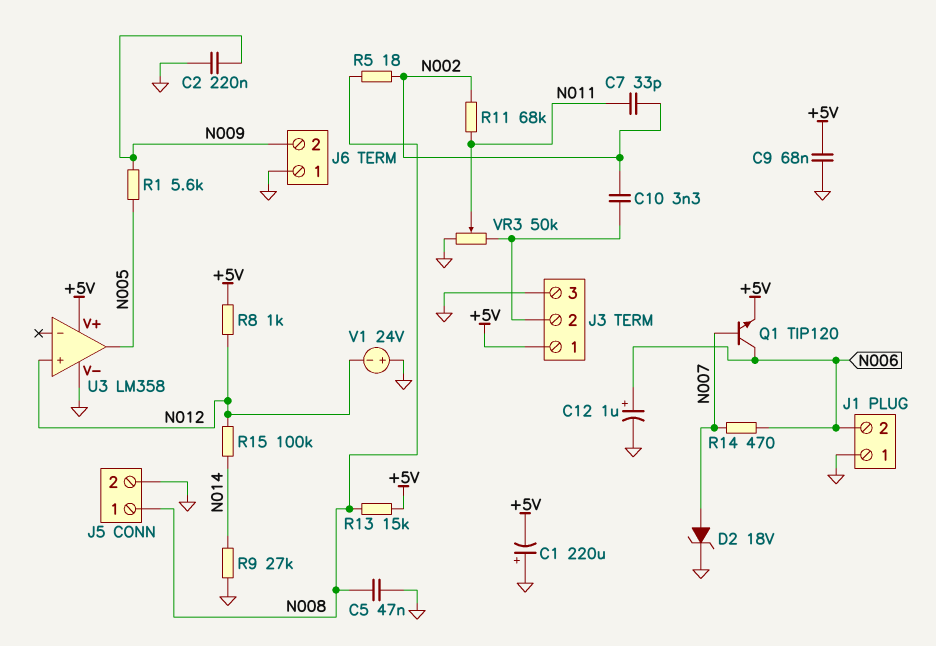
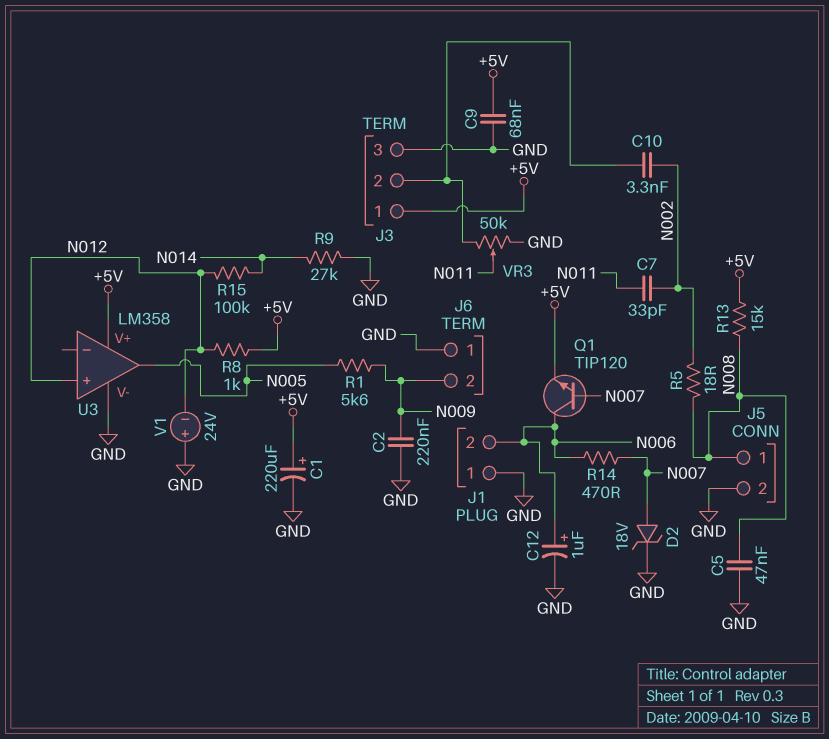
C1: 220uF (plus GND, minus +5V) -> 220uF (plus +5V, minus GND)
R11: 68k (N002, N011) -> none

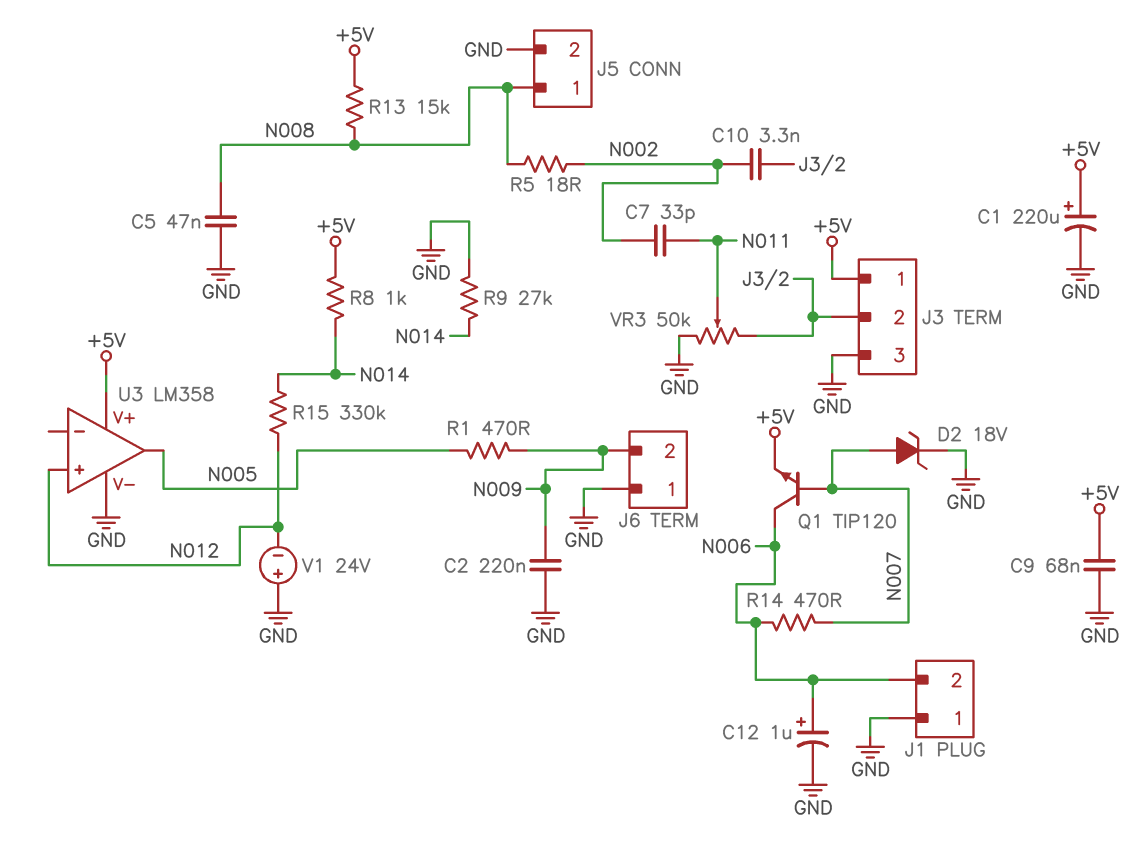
R1: 5.6k (N005, N009) -> 470 (N005, N009)
R8: 1k (+5V, N012) -> 1k (+5V, N014)
R15: 100k (N012, N014) -> 330k (N012, N014)

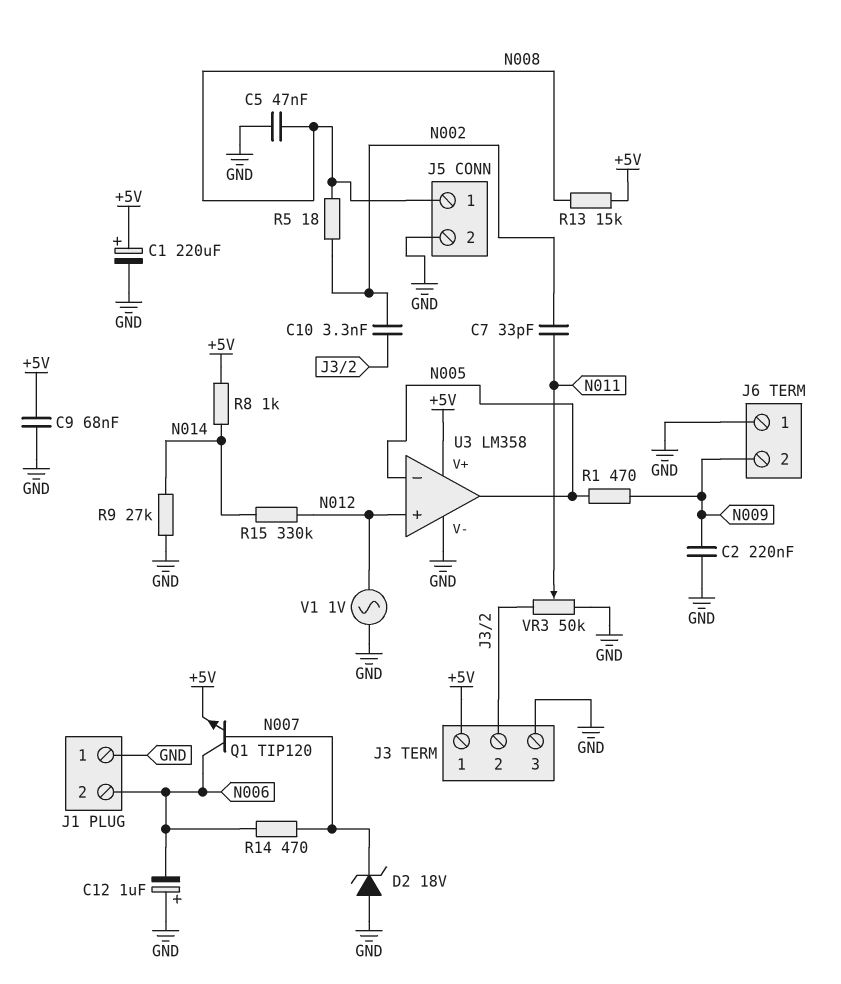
C12: 1uF (plus N006, minus GND) -> 1uF (plus GND, minus N006)
D2: zener 18V (A N007, K GND) -> zener 18V (A GND, K N007)
U3 pin in-: none -> N005
V1: 24V (plus GND, minus N012) -> AC 1V (GND, N012)

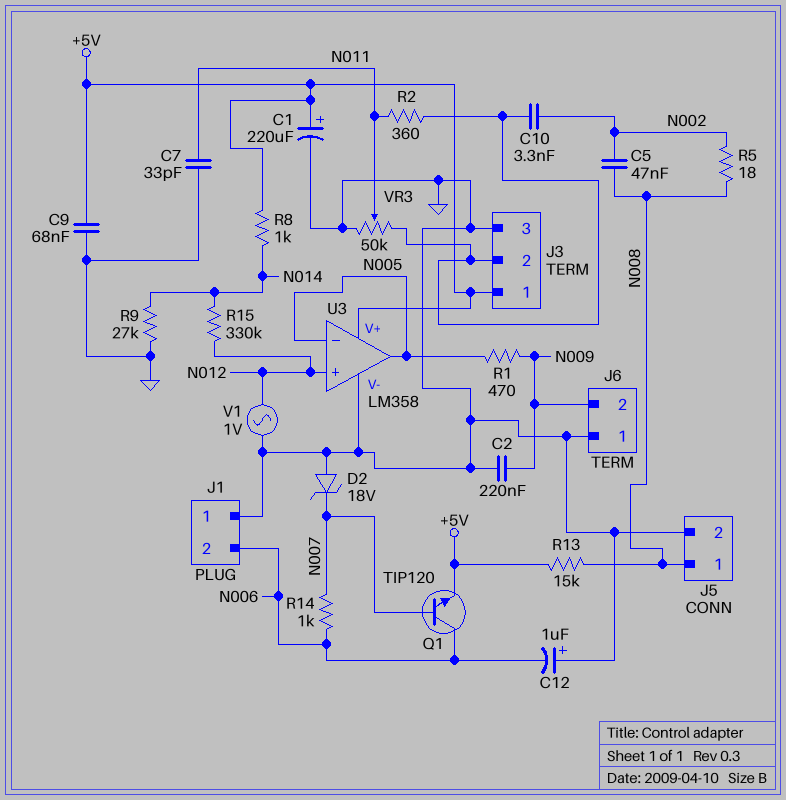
C5: 47nF (GND, N008) -> 47nF (N002, N008)
C7: 33pF (N002, N011) -> 33pF (GND, N011)
R2: none -> 360 (J3/2, N011)
R14: 470 (N006, N007) -> 1k (N006, N007)

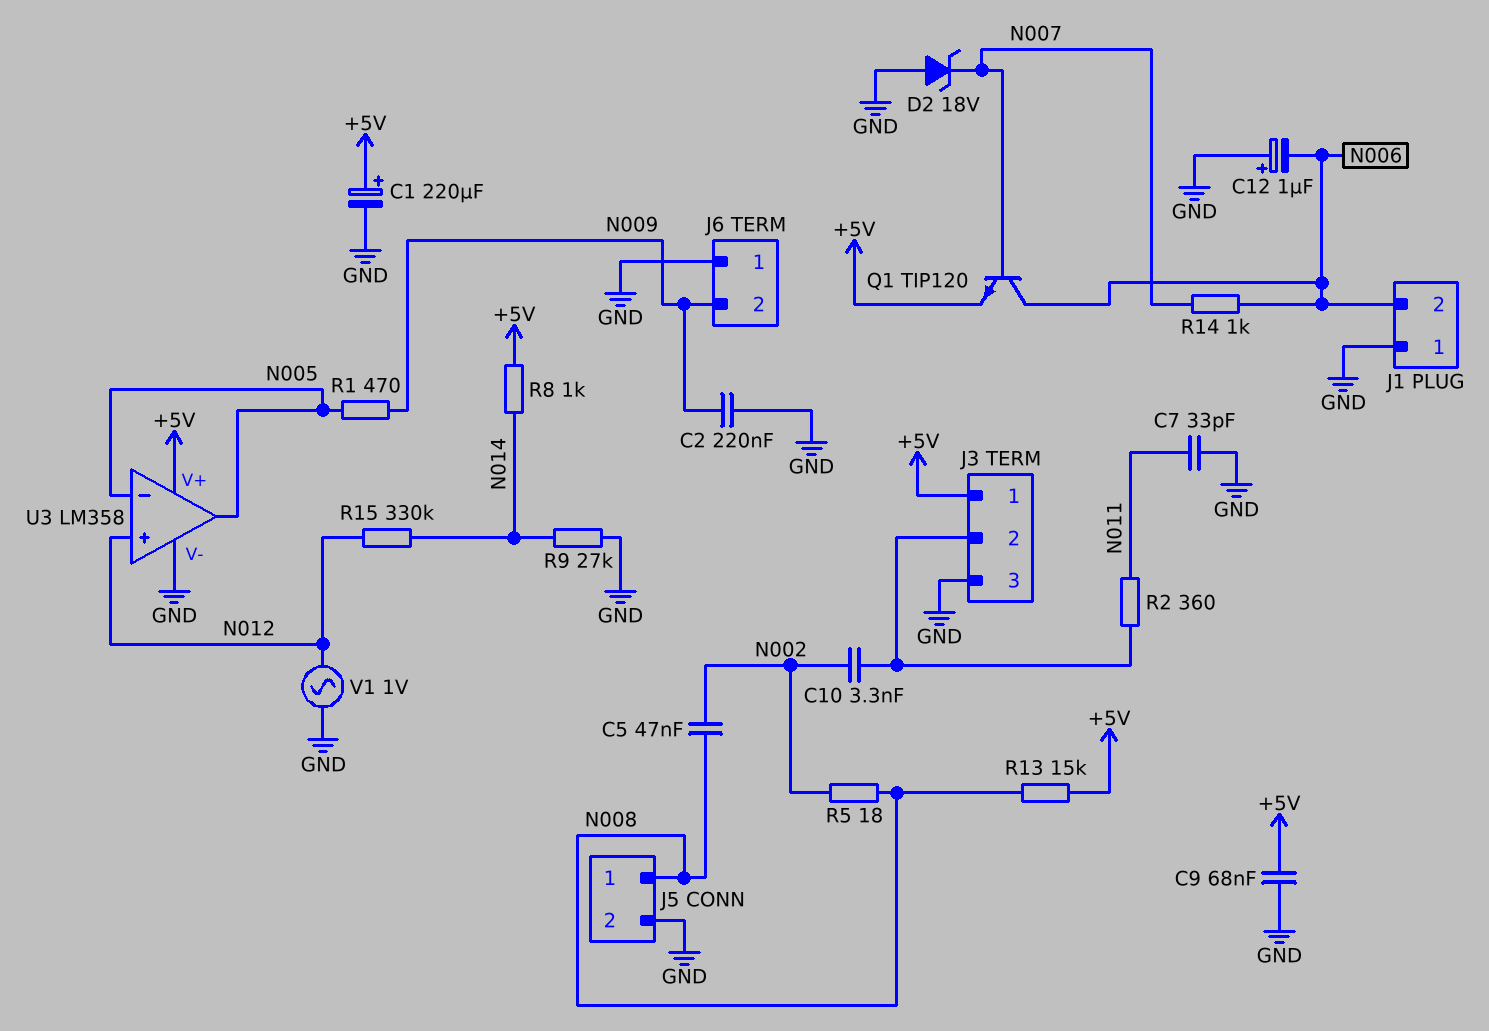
VR3: 50k (GND, J3/2, wiper N011) -> none

